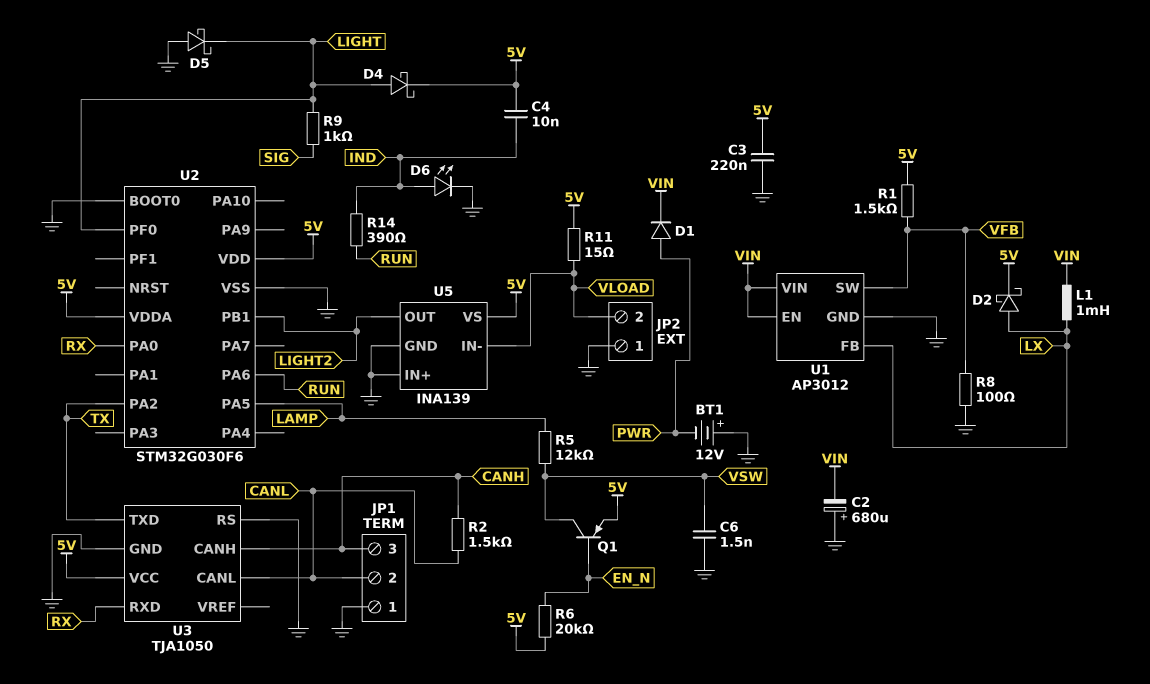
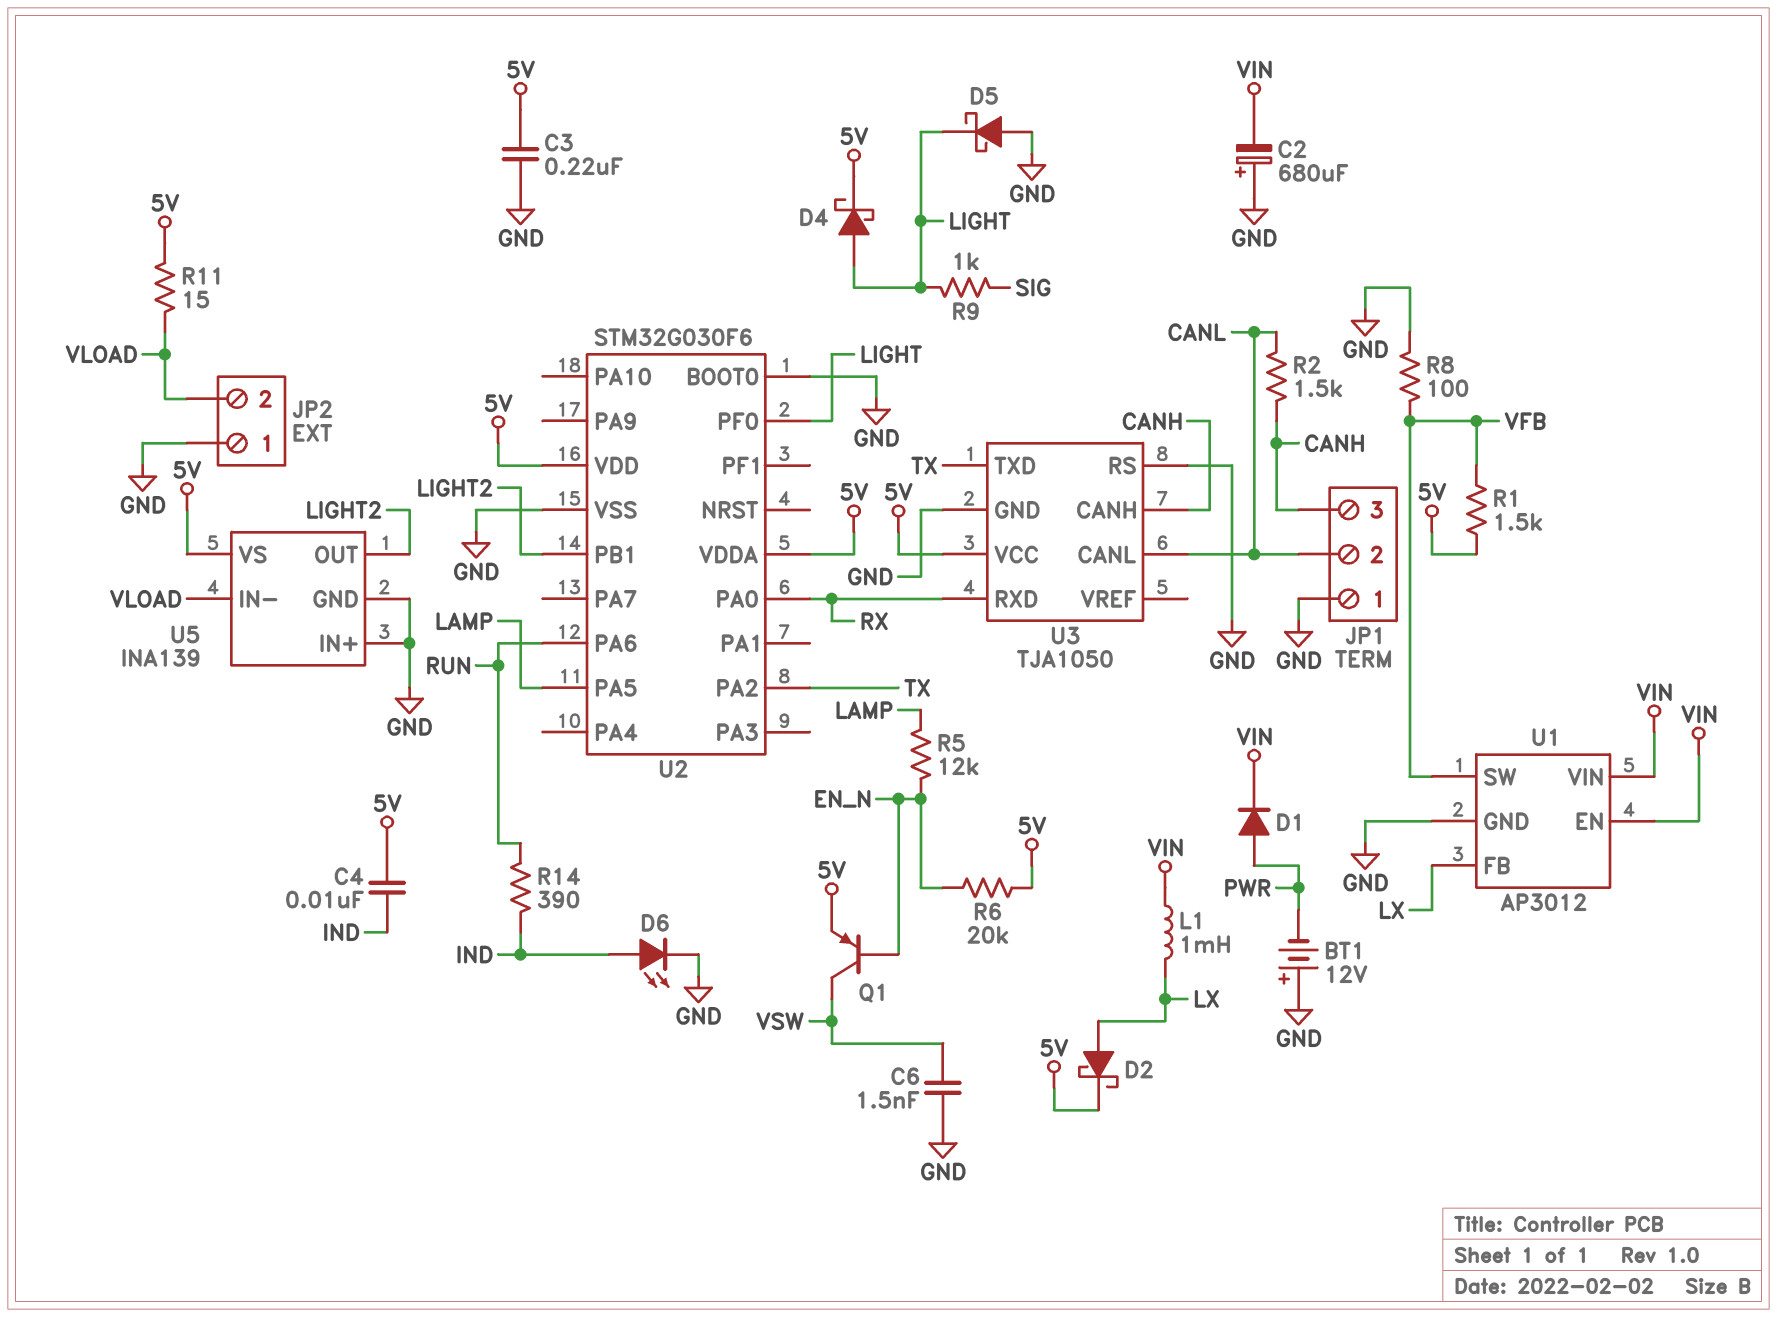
R5: 12k (LAMP, VSW) -> 12k (EN_N, LAMP)

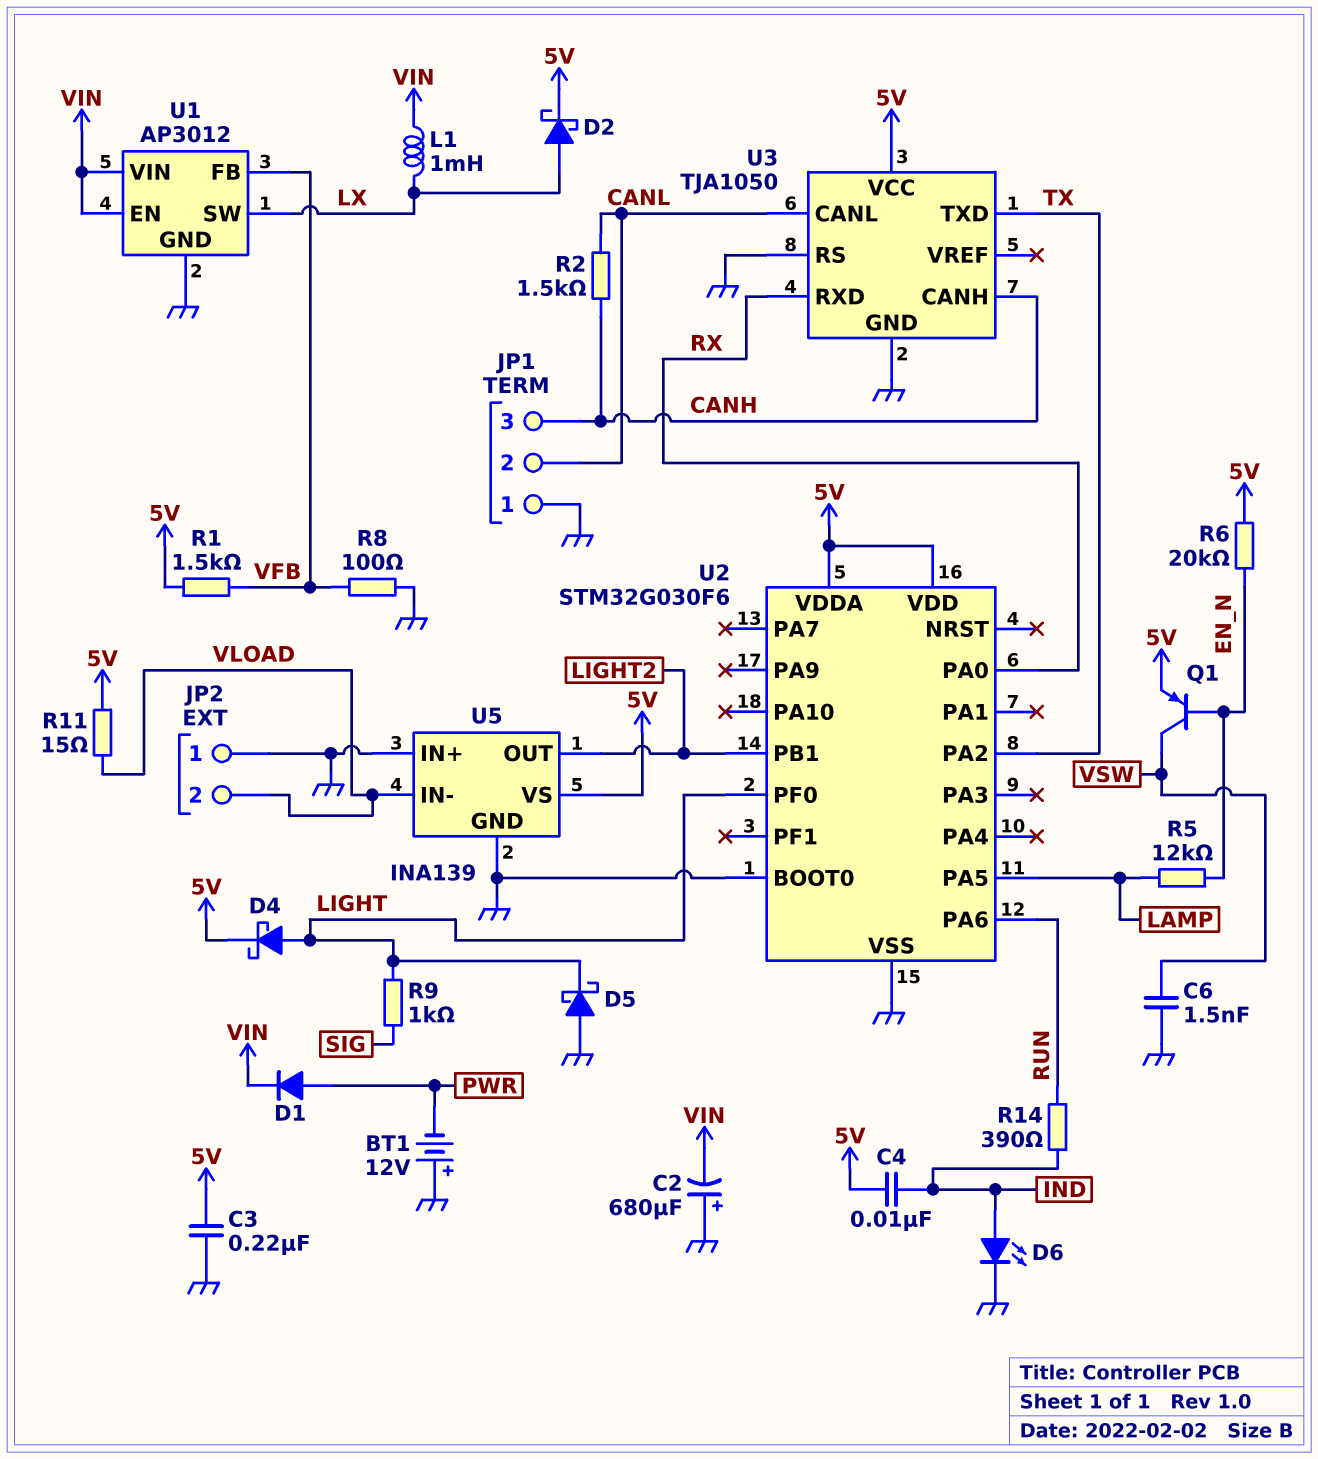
U1 pin FB: LX -> VFB
U1 pin SW: VFB -> LX

